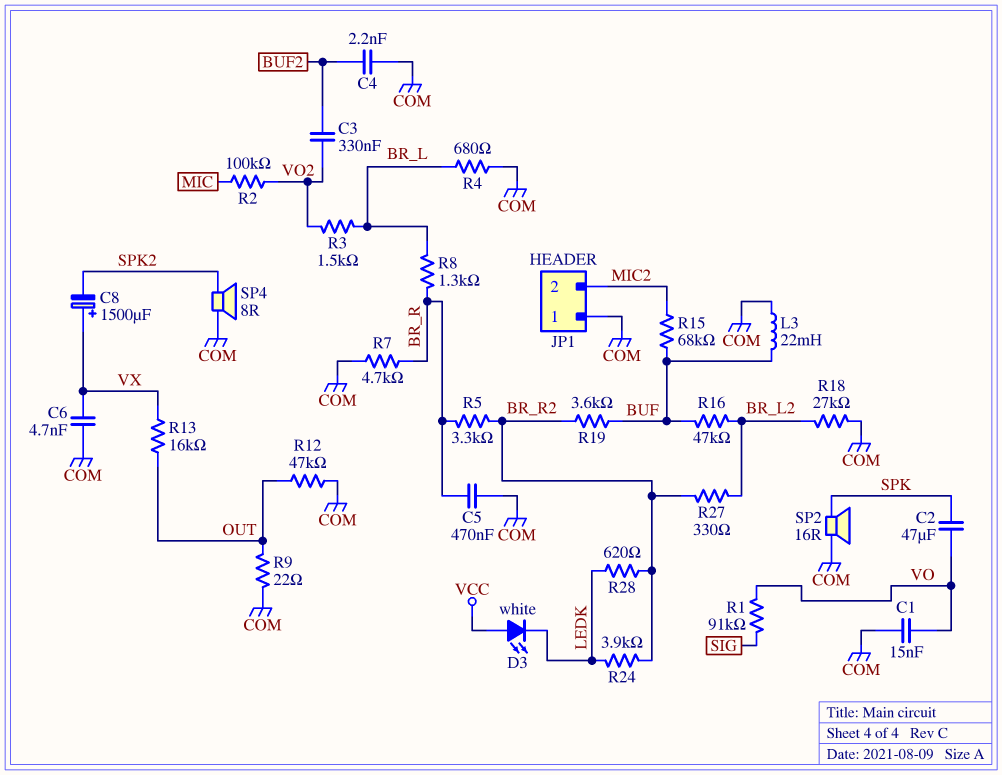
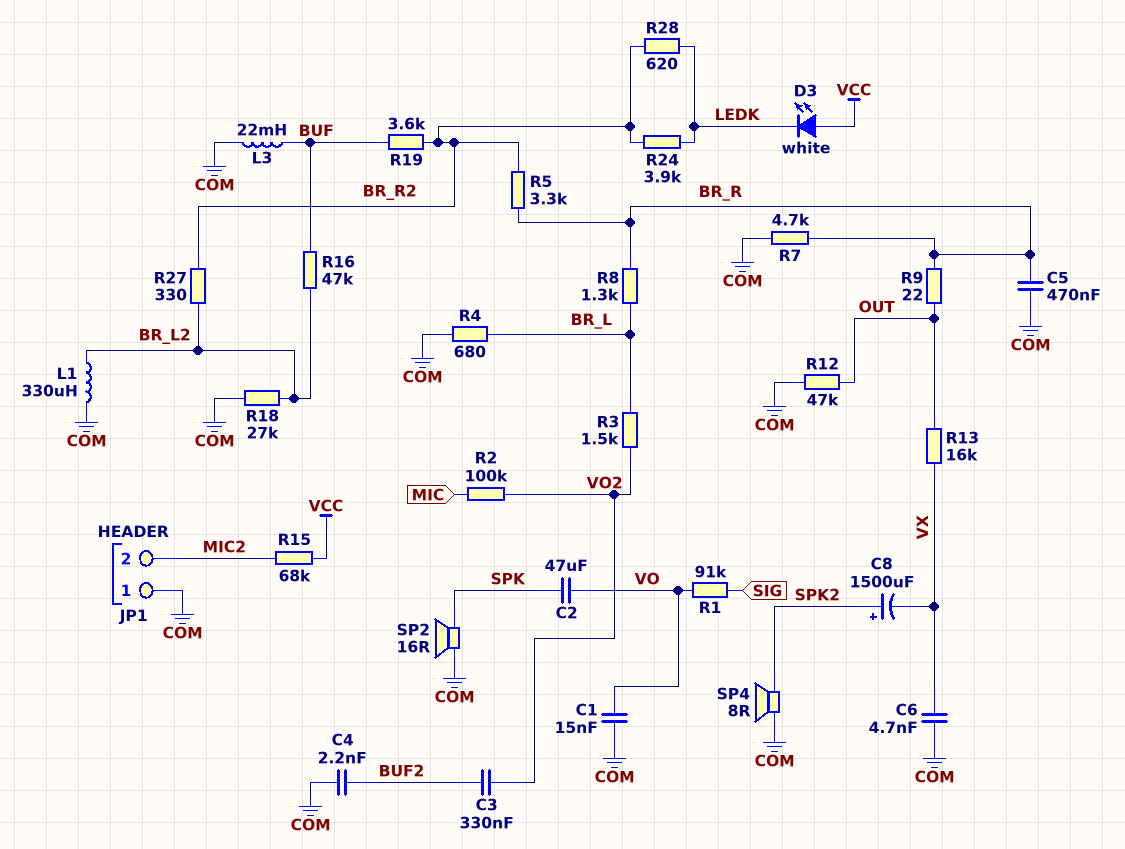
C8: 1500uF (plus VX, minus SPK2) -> 1500uF (plus SPK2, minus VX)
L1: none -> 330uH (BR_L2, COM)
R9: 22 (COM, OUT) -> 22 (BR_R, OUT)
R15: 68k (BUF, MIC2) -> 68k (MIC2, VCC)

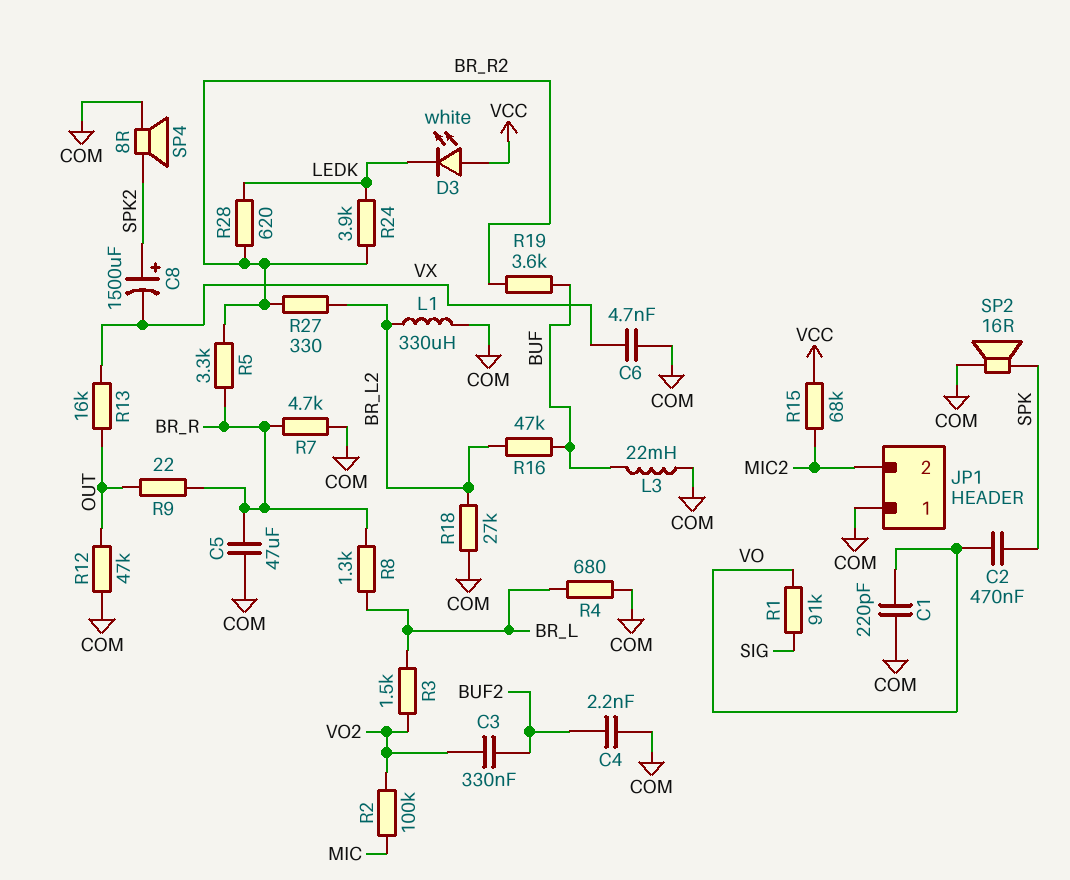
C1: 15nF (COM, VO) -> 220pF (COM, VO)
C2: 47uF (SPK, VO) -> 470nF (SPK, VO)
C5: 470nF (BR_R, COM) -> 47uF (BR_R, COM)

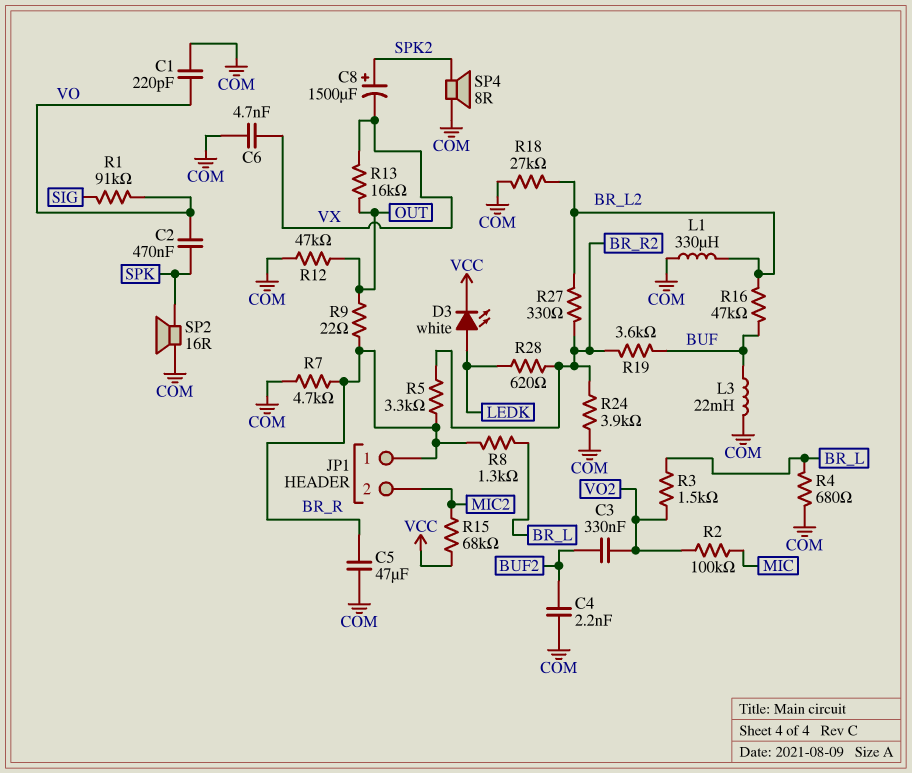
D3: LED white (A VCC, K LEDK) -> LED white (A LEDK, K VCC)
JP1 pin 1: COM -> BR_R
R24: 3.9k (BR_R2, LEDK) -> 3.9k (BR_R2, COM)

